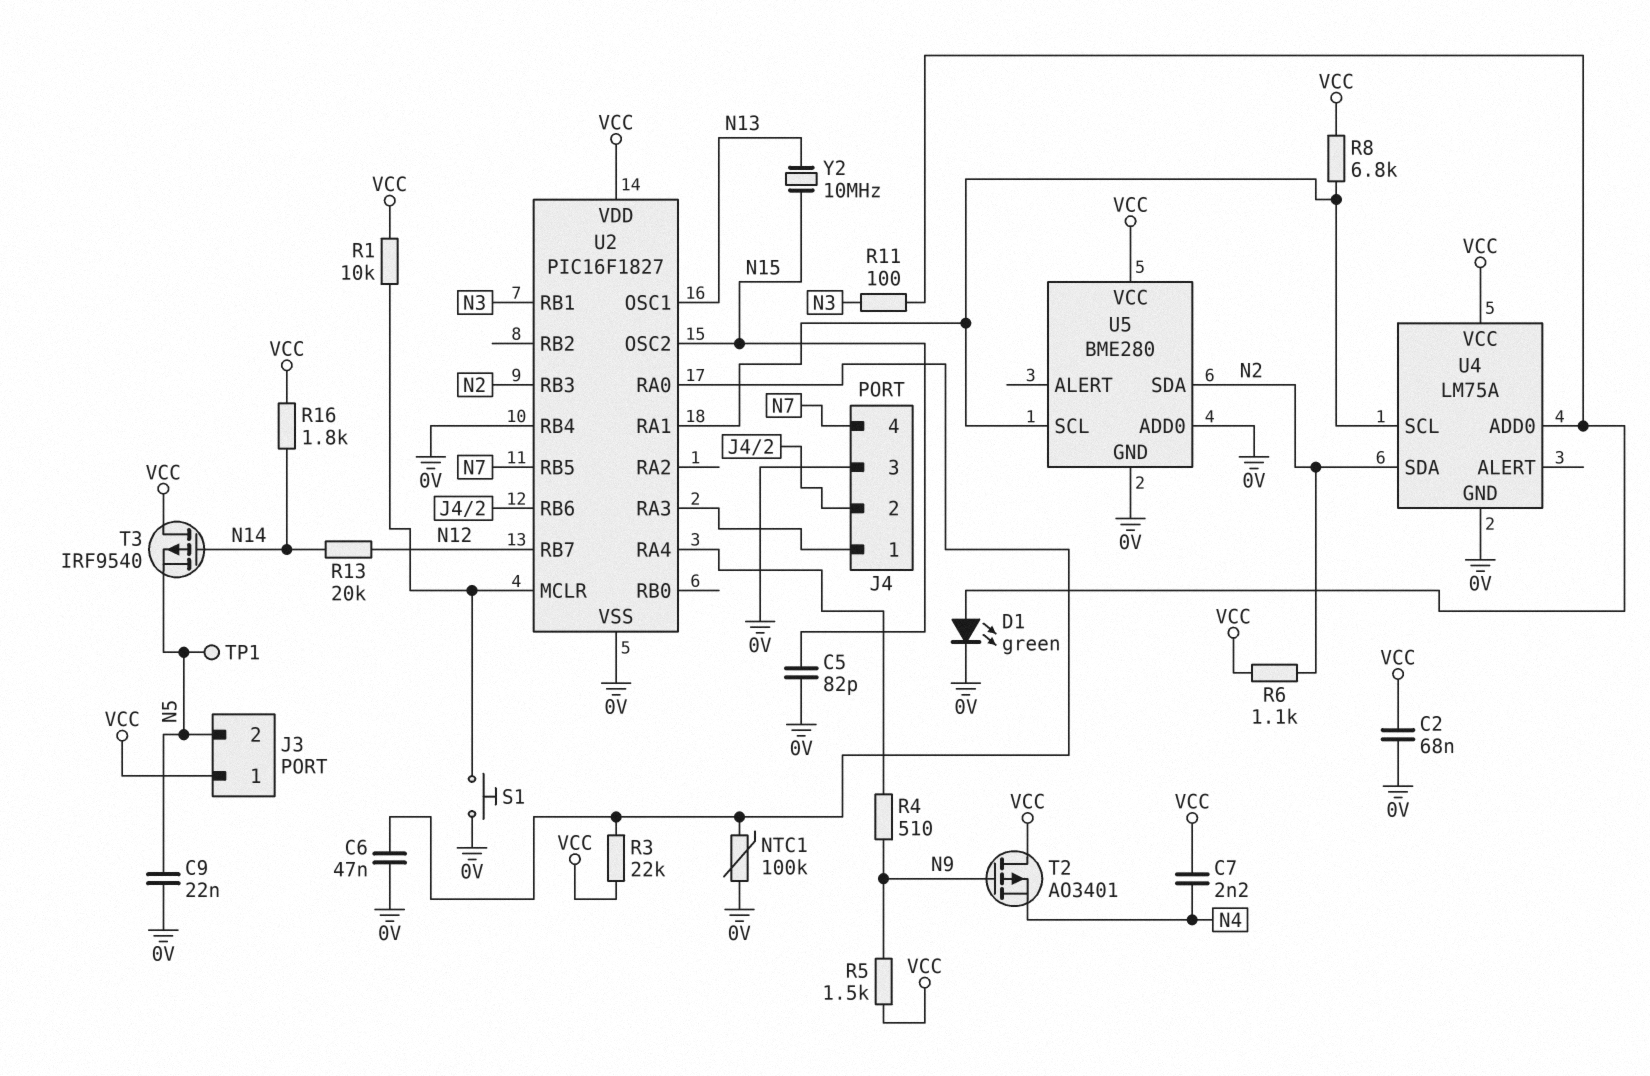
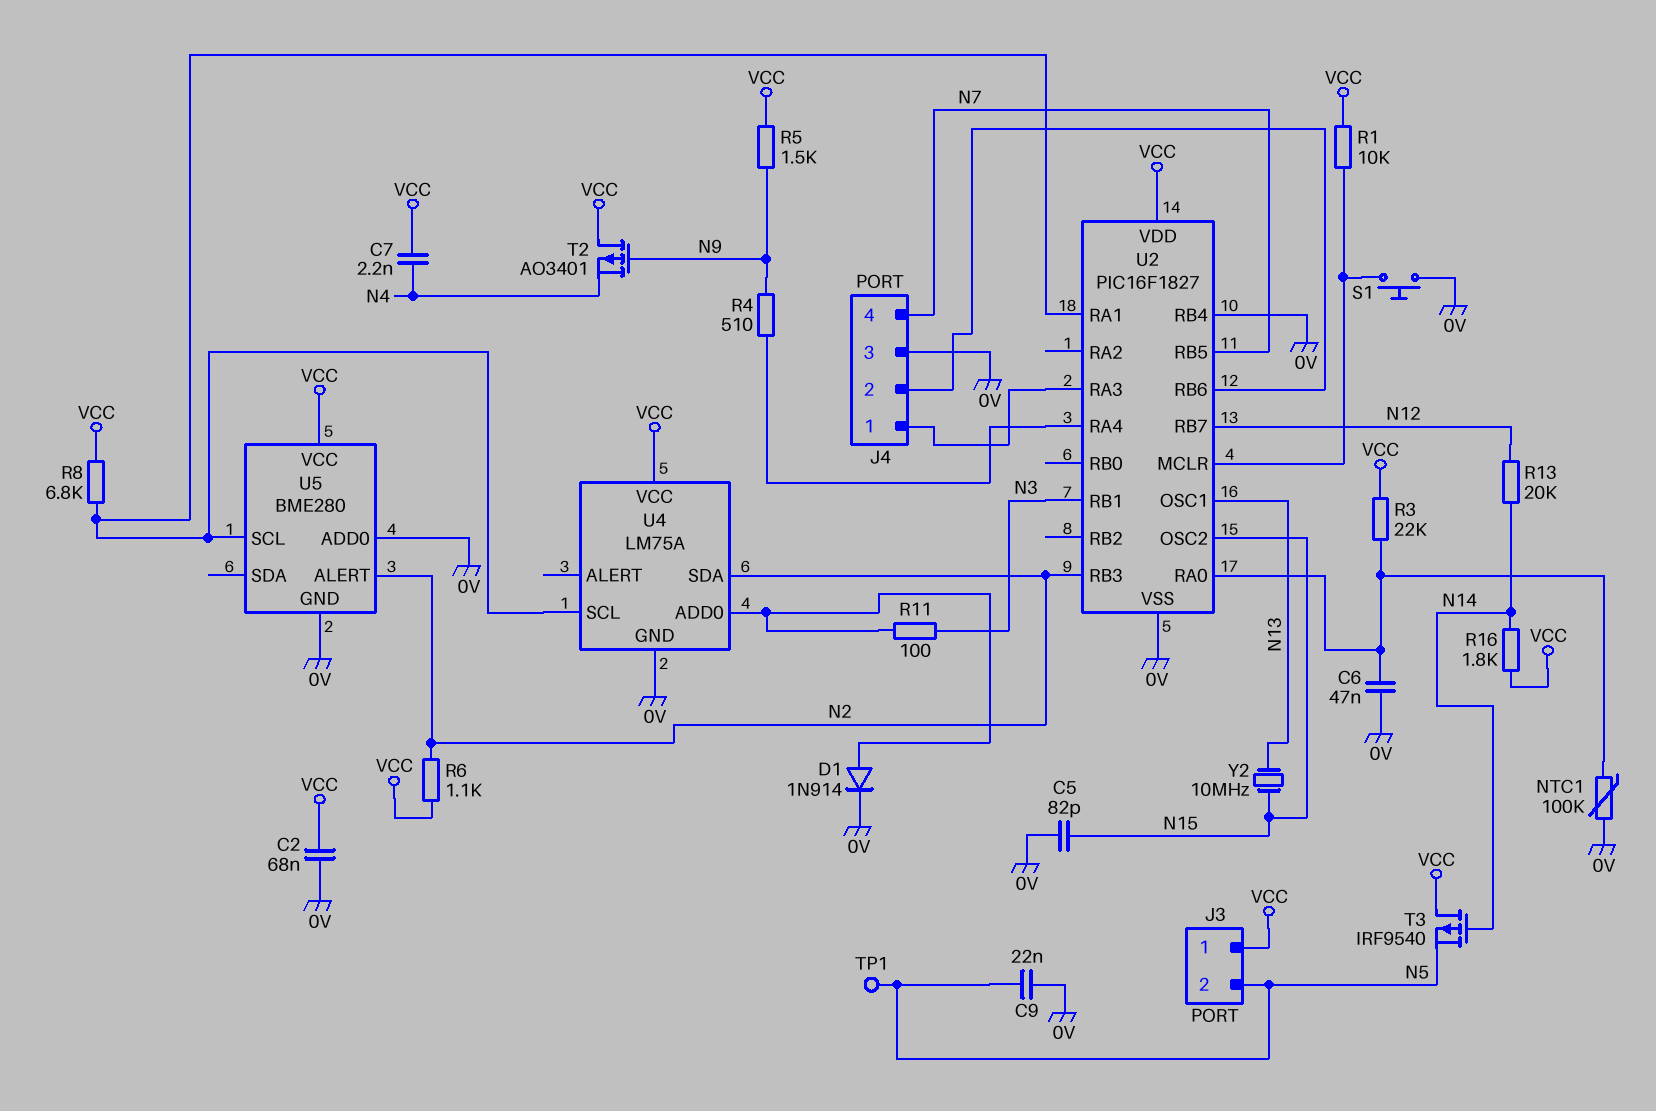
D1: LED green (A U4/ADD0, K 0V) -> diode 1N914 (A U4/ADD0, K 0V)
U5 pin ALERT: none -> N2
U5 pin SDA: N2 -> none

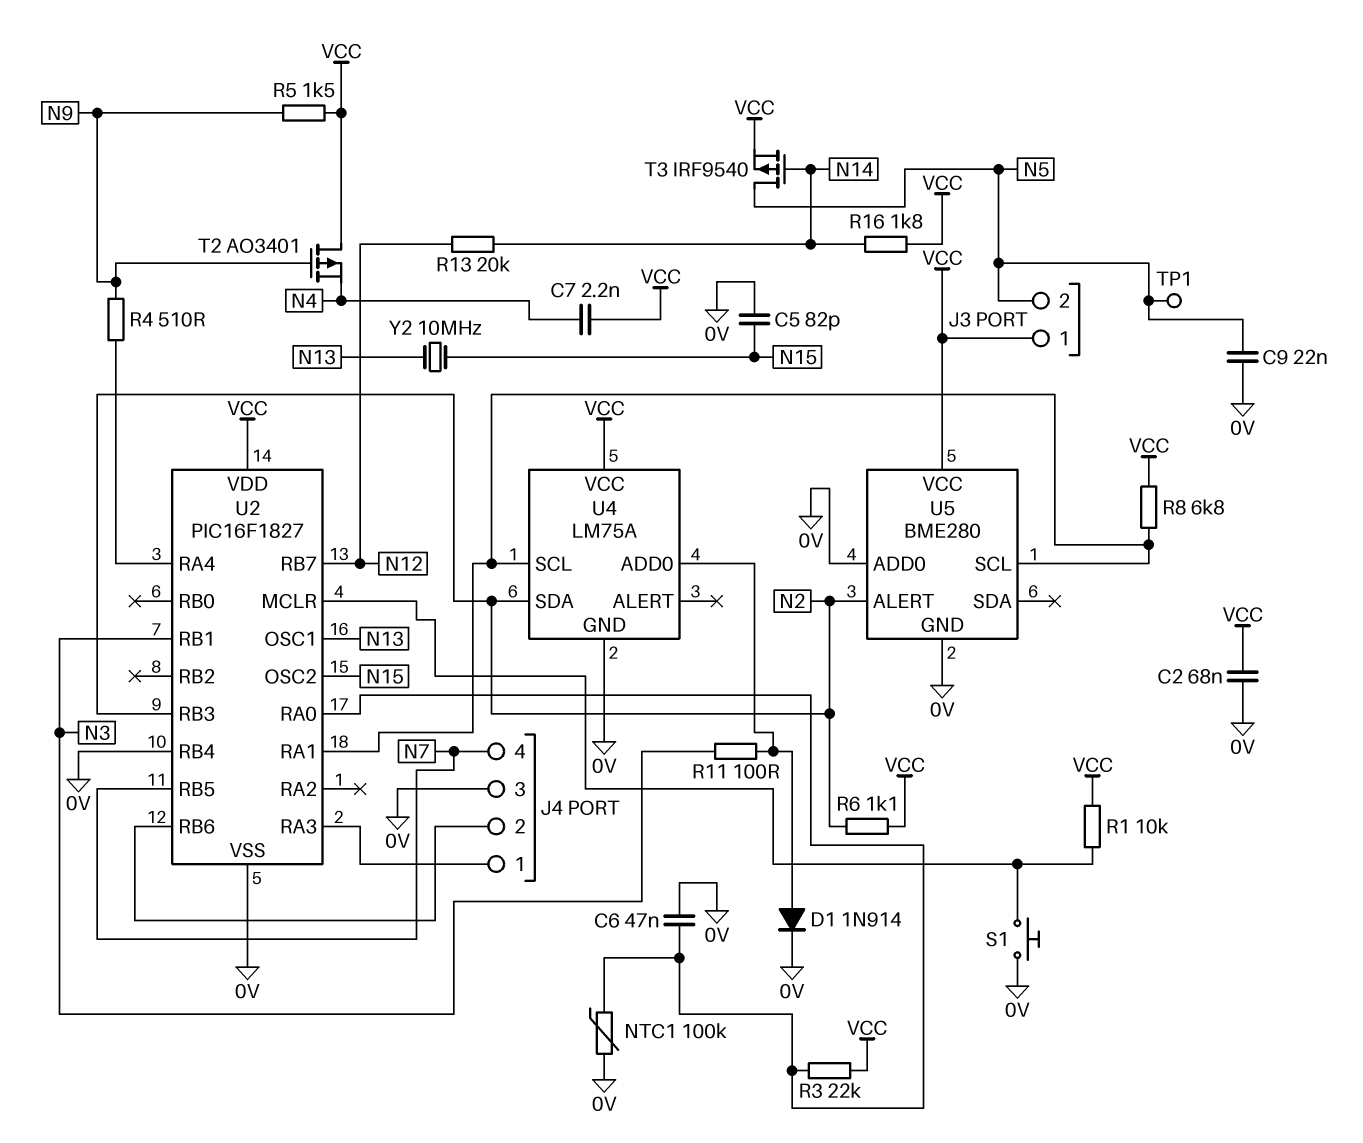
T3: PMOS IRF9540 (G N14, D VCC, S N5) -> PMOS IRF9540 (G N14, D N5, S VCC)

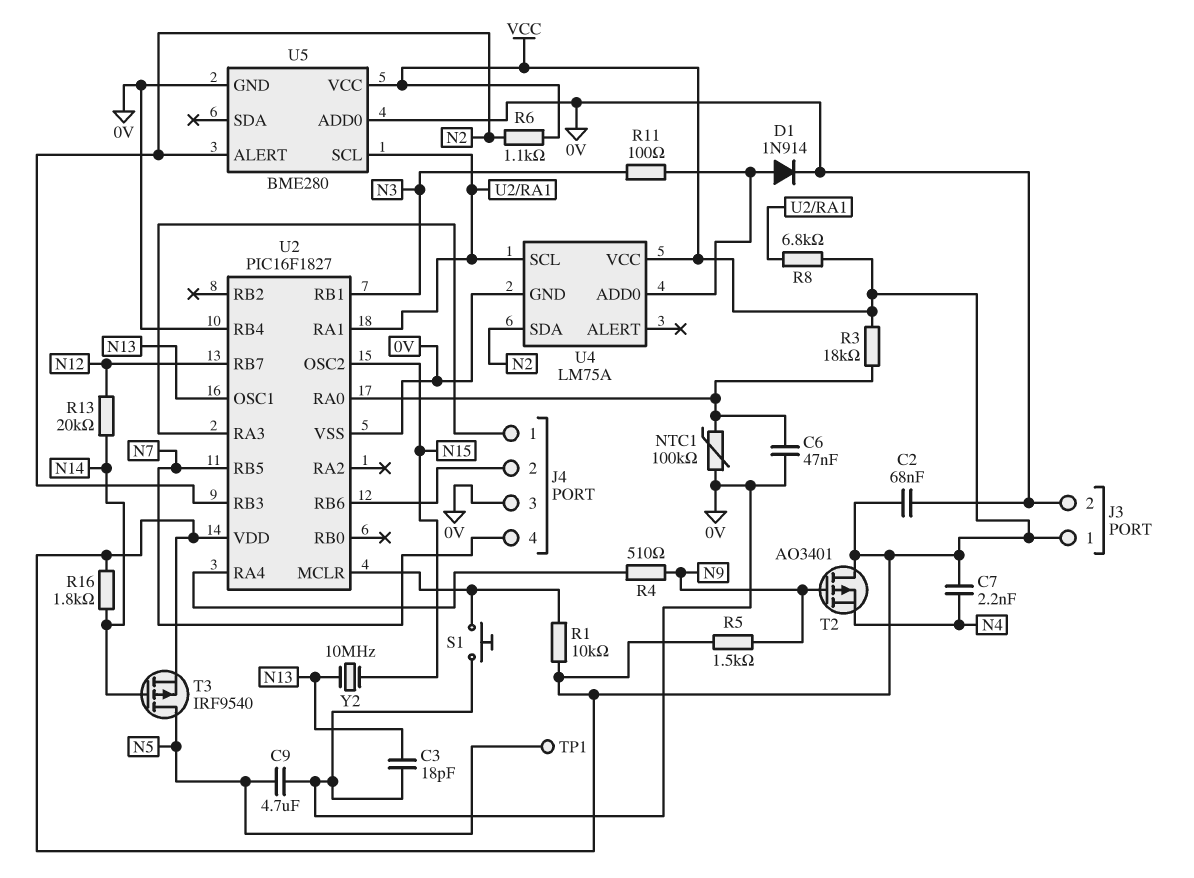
C3: none -> 18pF (0V, N13)
C5: 82pF (0V, N15) -> none
C9: 22nF (0V, N5) -> 4.7uF (0V, N5)
J3 pin 2: N5 -> 0V
R3: 22k (U2/RA0, VCC) -> 18k (U2/RA0, VCC)

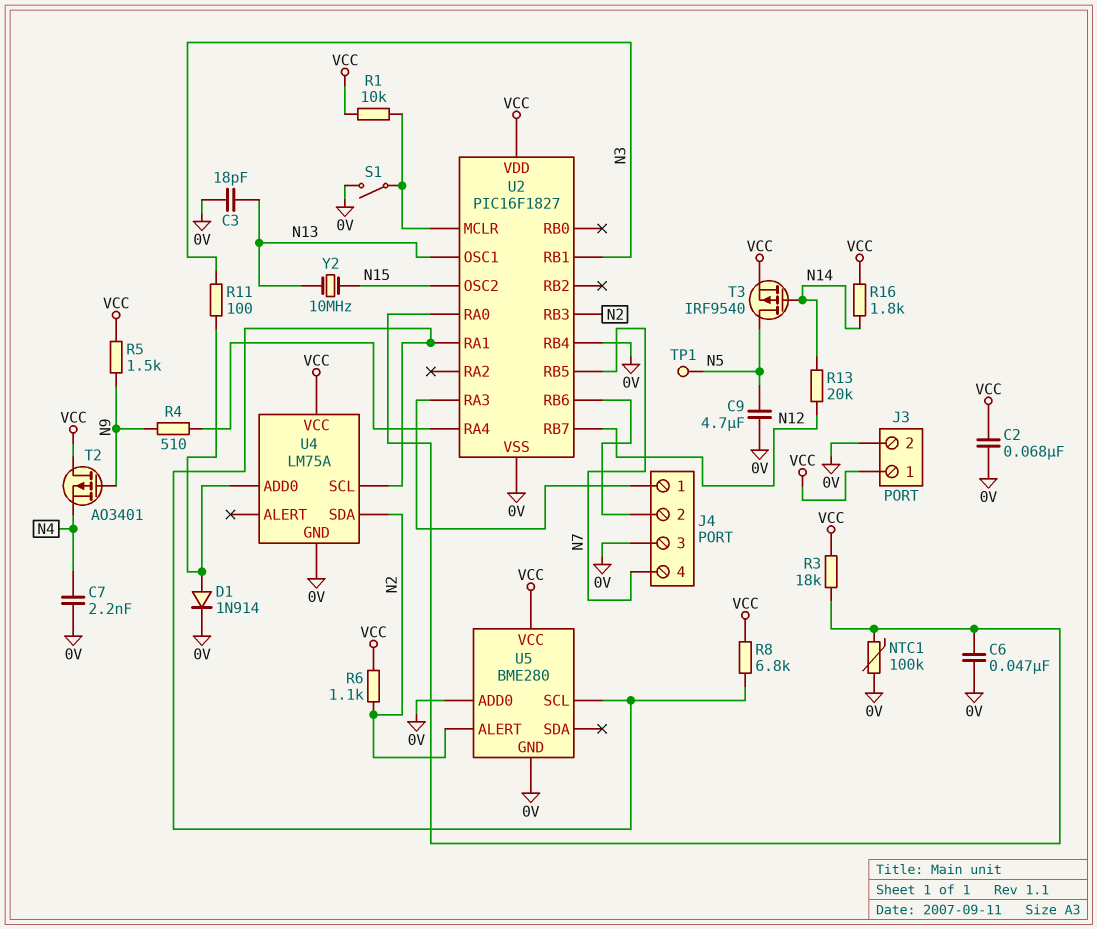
C7: 2.2nF (N4, VCC) -> 2.2nF (0V, N4)
S1: button (0V, U2/MCLR) -> switch (0V, U2/MCLR)

